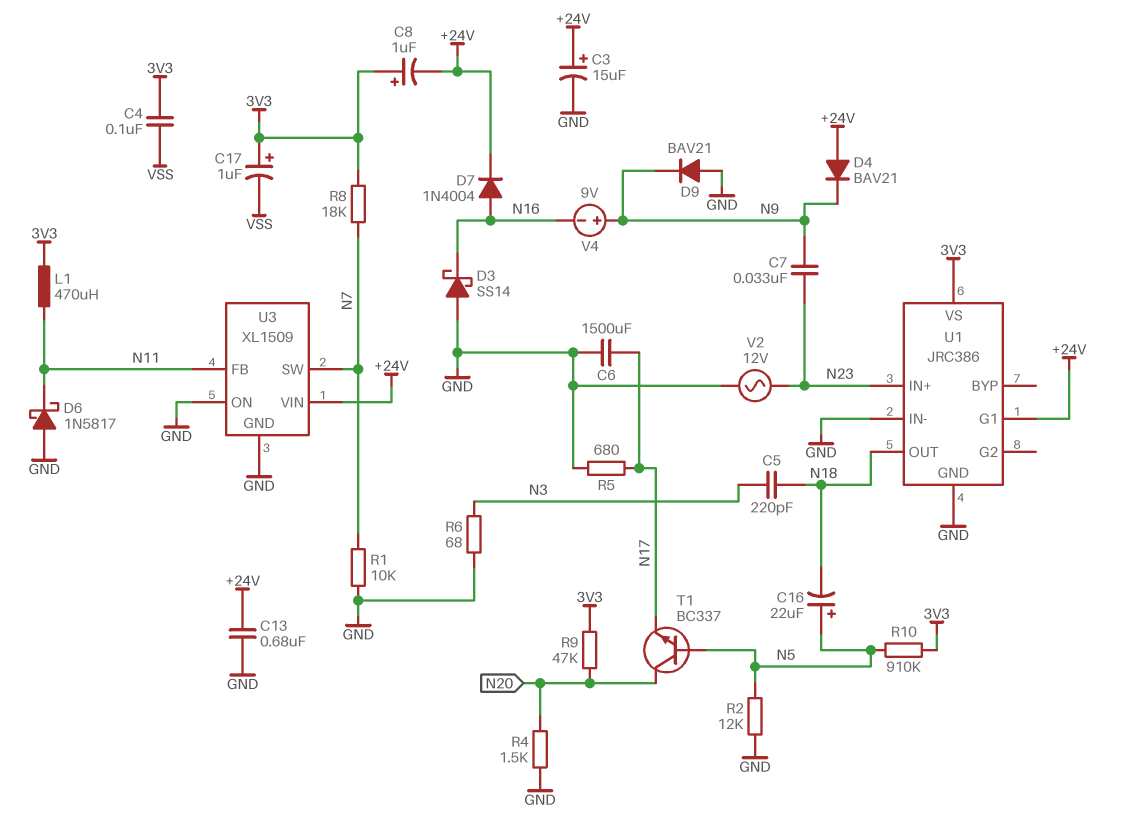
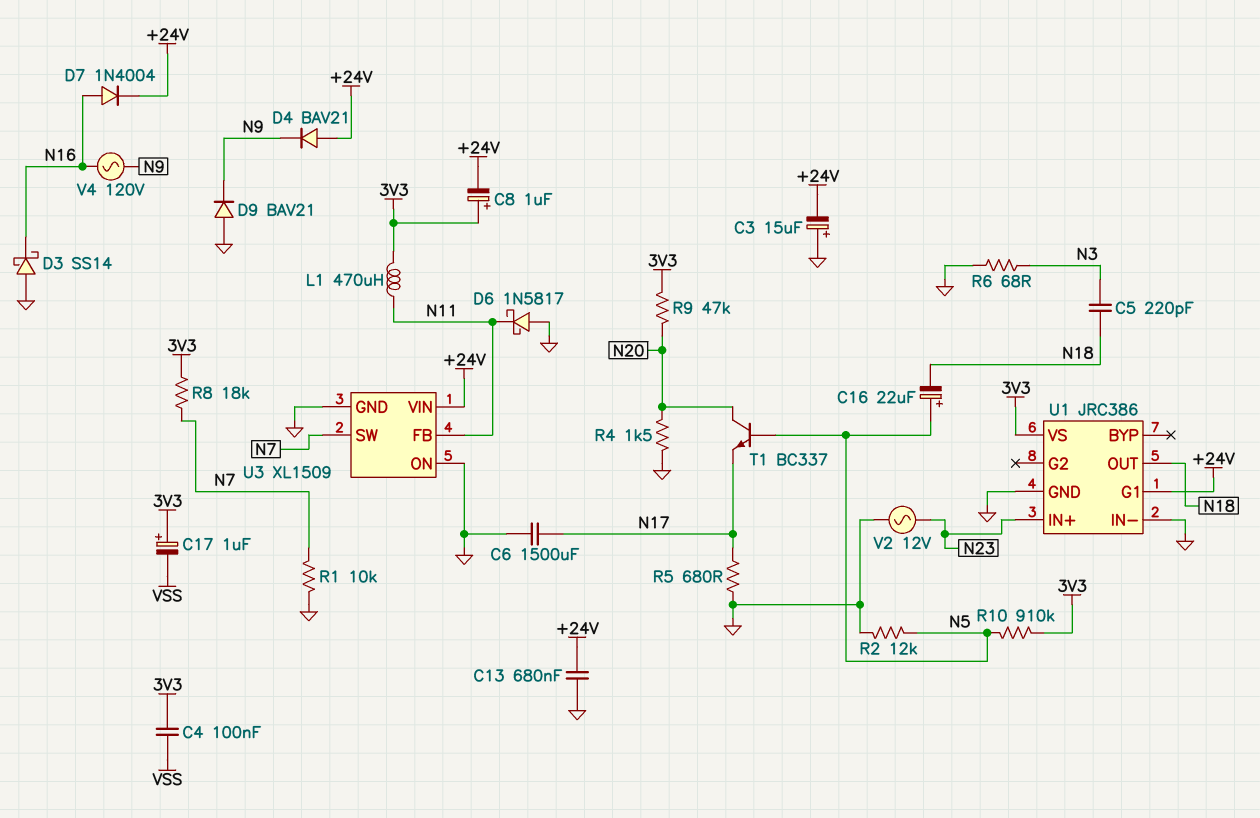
C3: 15uF (plus +24V, minus GND) -> 15uF (plus GND, minus +24V)
C7: 33nF (N9, N23) -> none
V4: 9V (plus N9, minus N16) -> AC 120V (N9, N16)

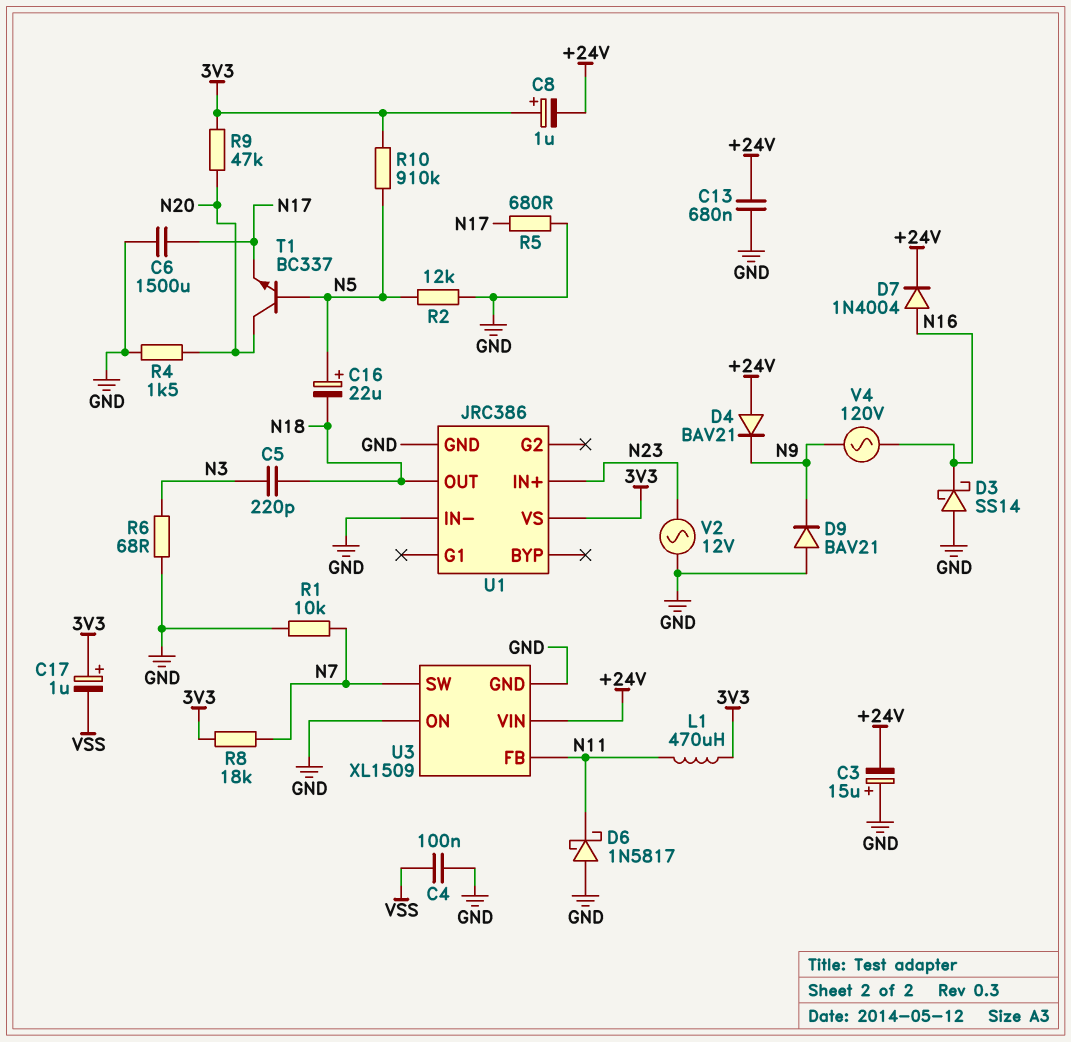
C4: 100nF (3V3, VSS) -> 100nF (GND, VSS)
U1 pin G1: +24V -> none

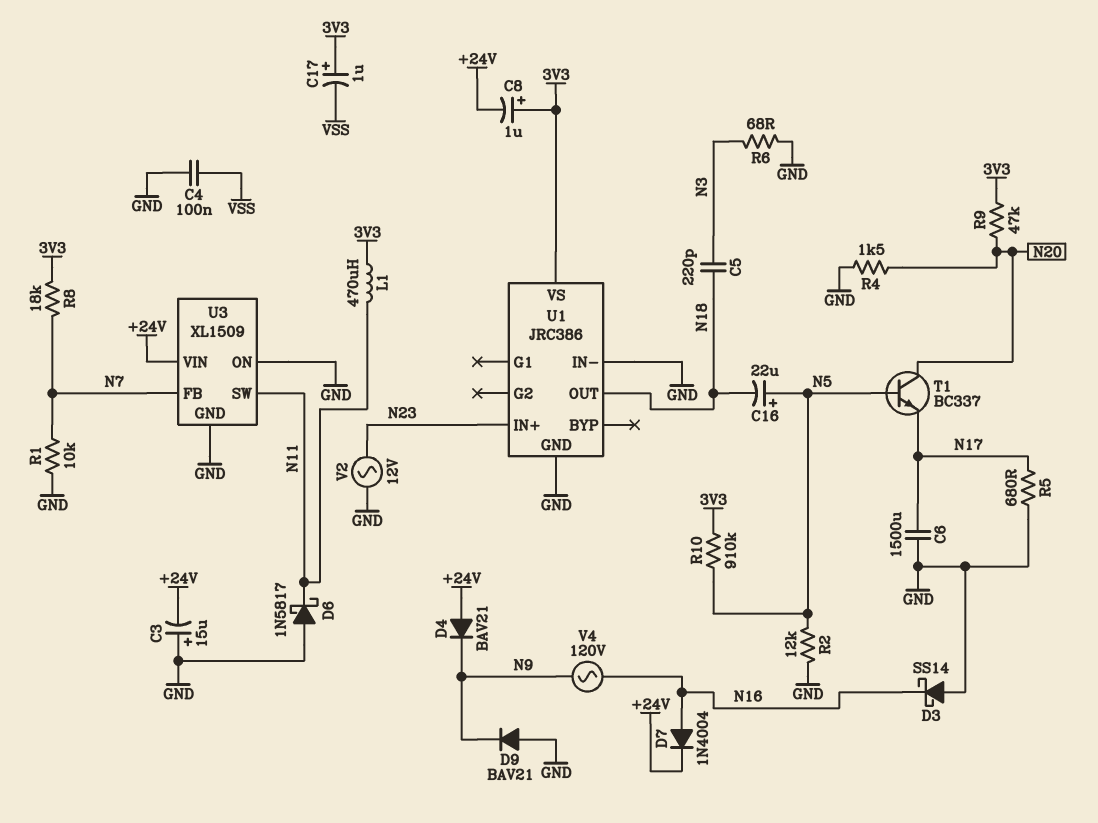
C13: 680nF (+24V, GND) -> none
U3 pin FB: N11 -> N7
U3 pin SW: N7 -> N11

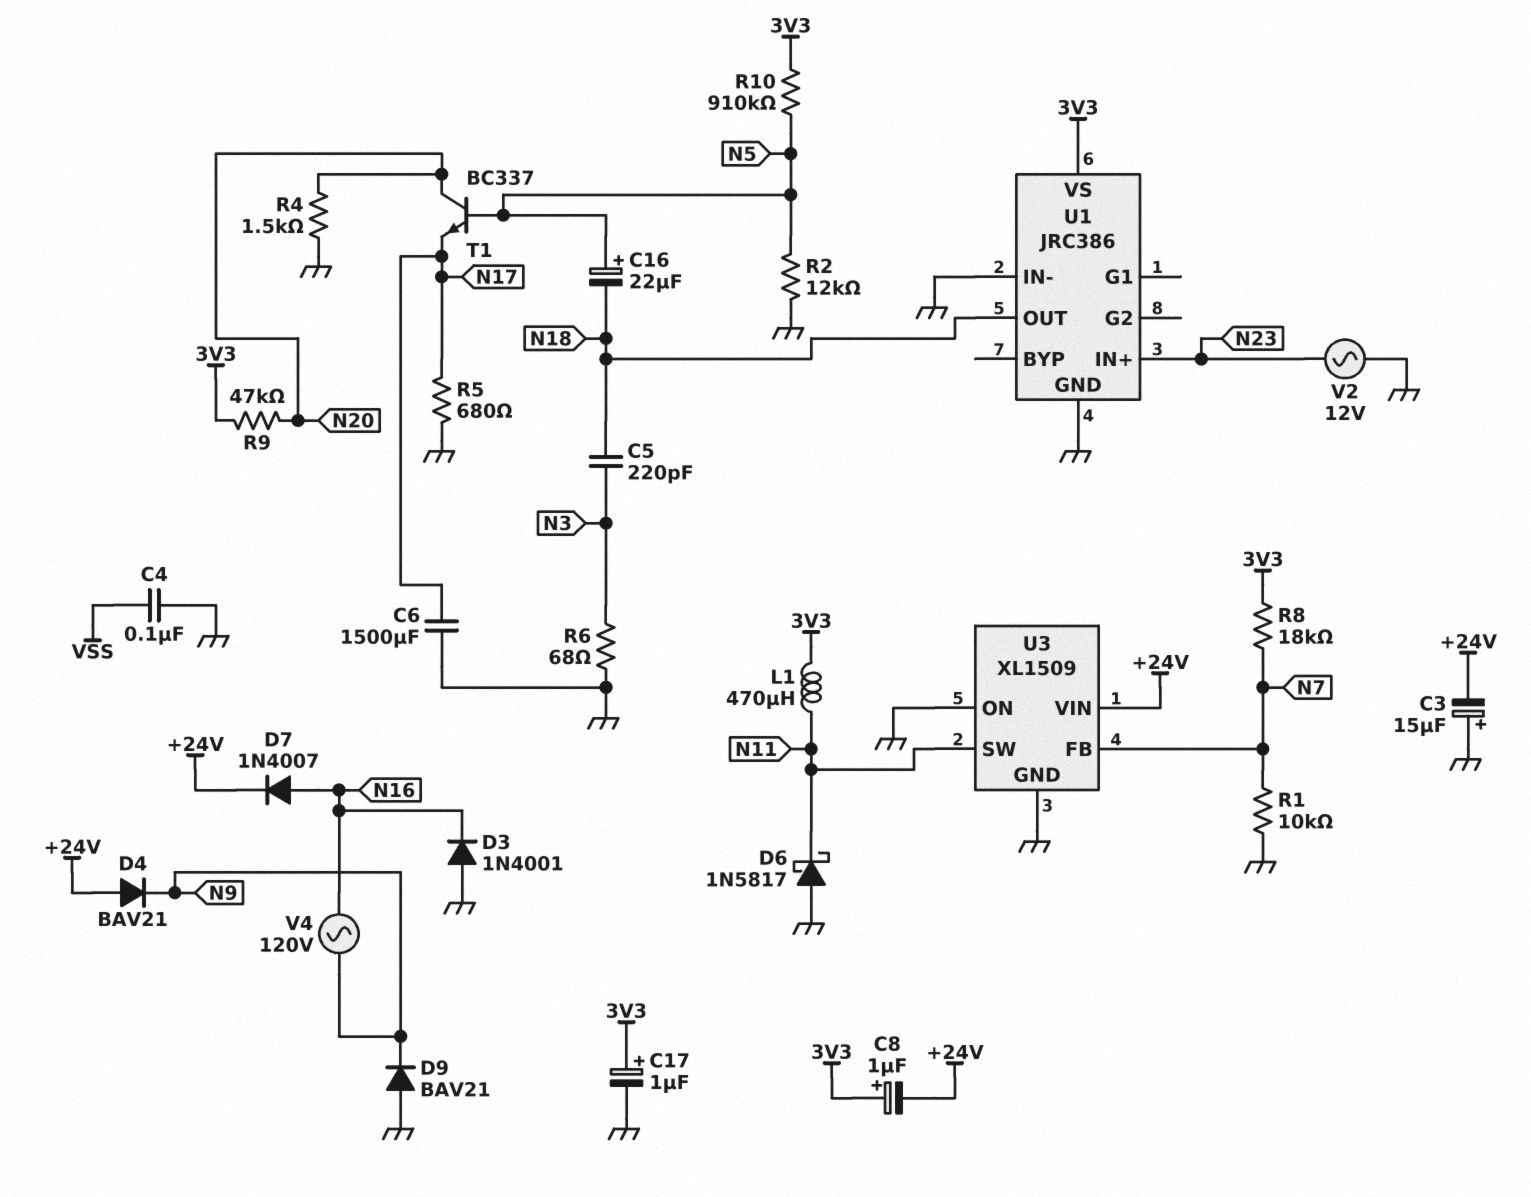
C17: 1uF (plus 3V3, minus VSS) -> 1uF (plus 3V3, minus GND)
D3: schottky SS14 (A GND, K N16) -> diode 1N4001 (A GND, K N16)
D7: diode 1N4004 (A N16, K +24V) -> diode 1N4007 (A N16, K +24V)

